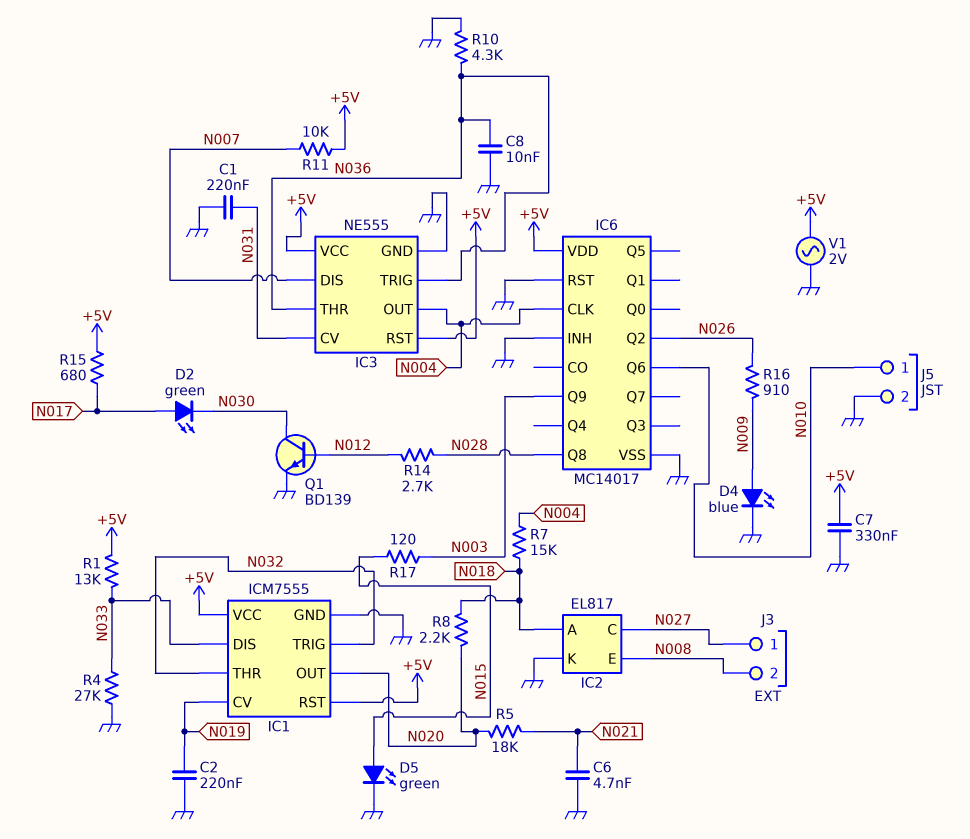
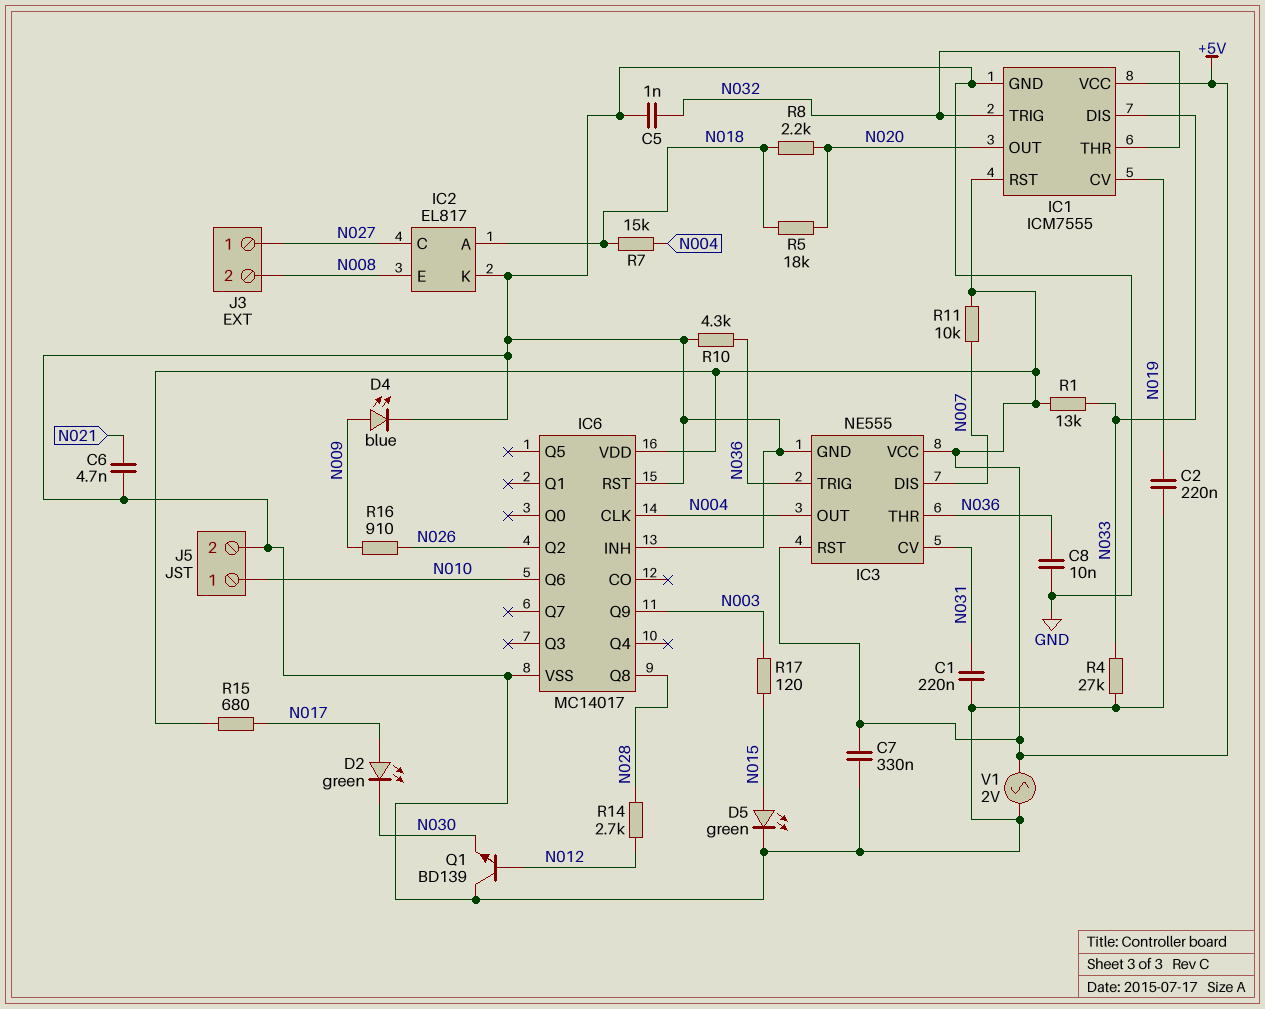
C5: none -> 1nF (GND, N032)
Q1: NPN BD139 (B N012, C N030, E GND) -> NPN BD139 (B N012, C GND, E N030)
R5: 18k (N020, N021) -> 18k (N018, N020)

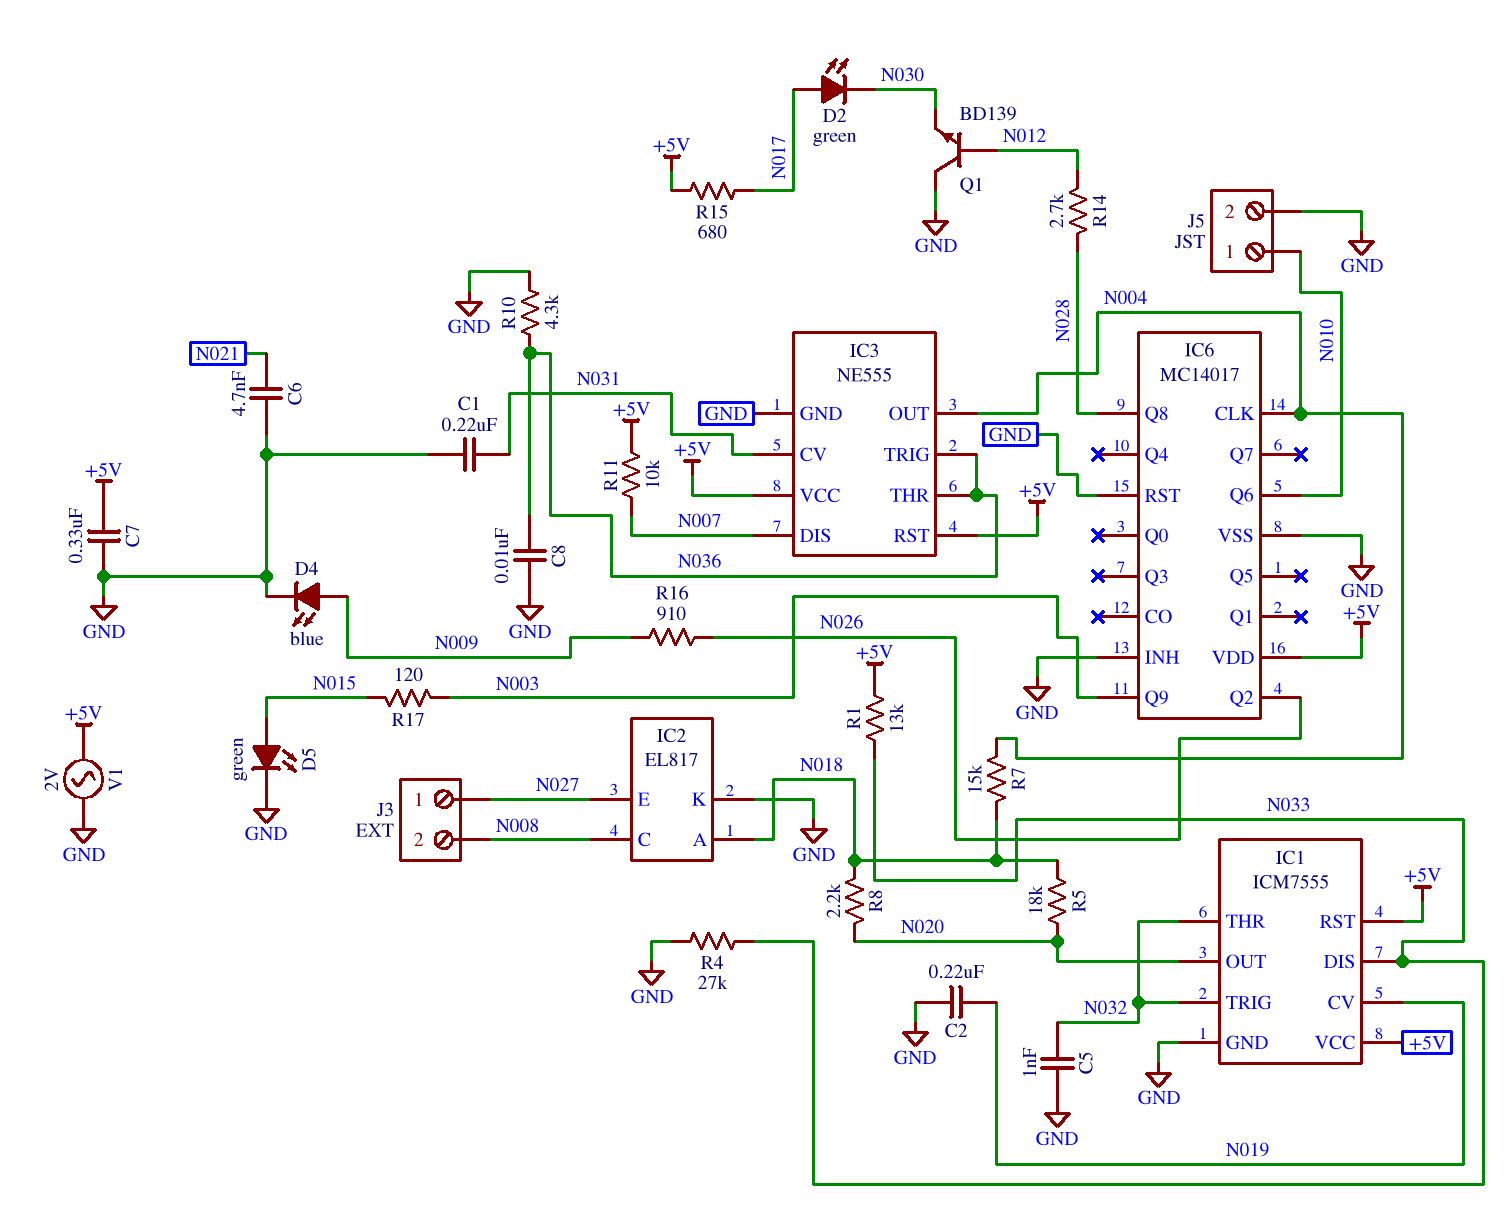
IC2 pin C: N027 -> N008
IC2 pin E: N008 -> N027

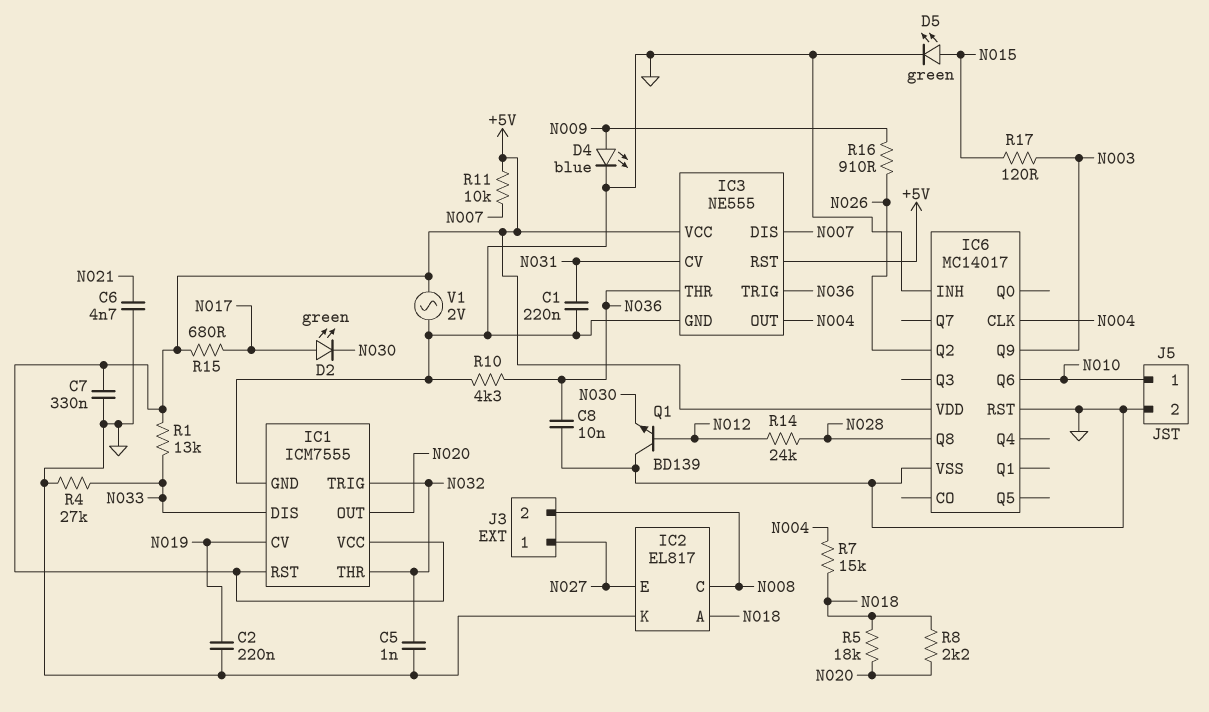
R14: 2.7k (N012, N028) -> 24k (N012, N028)

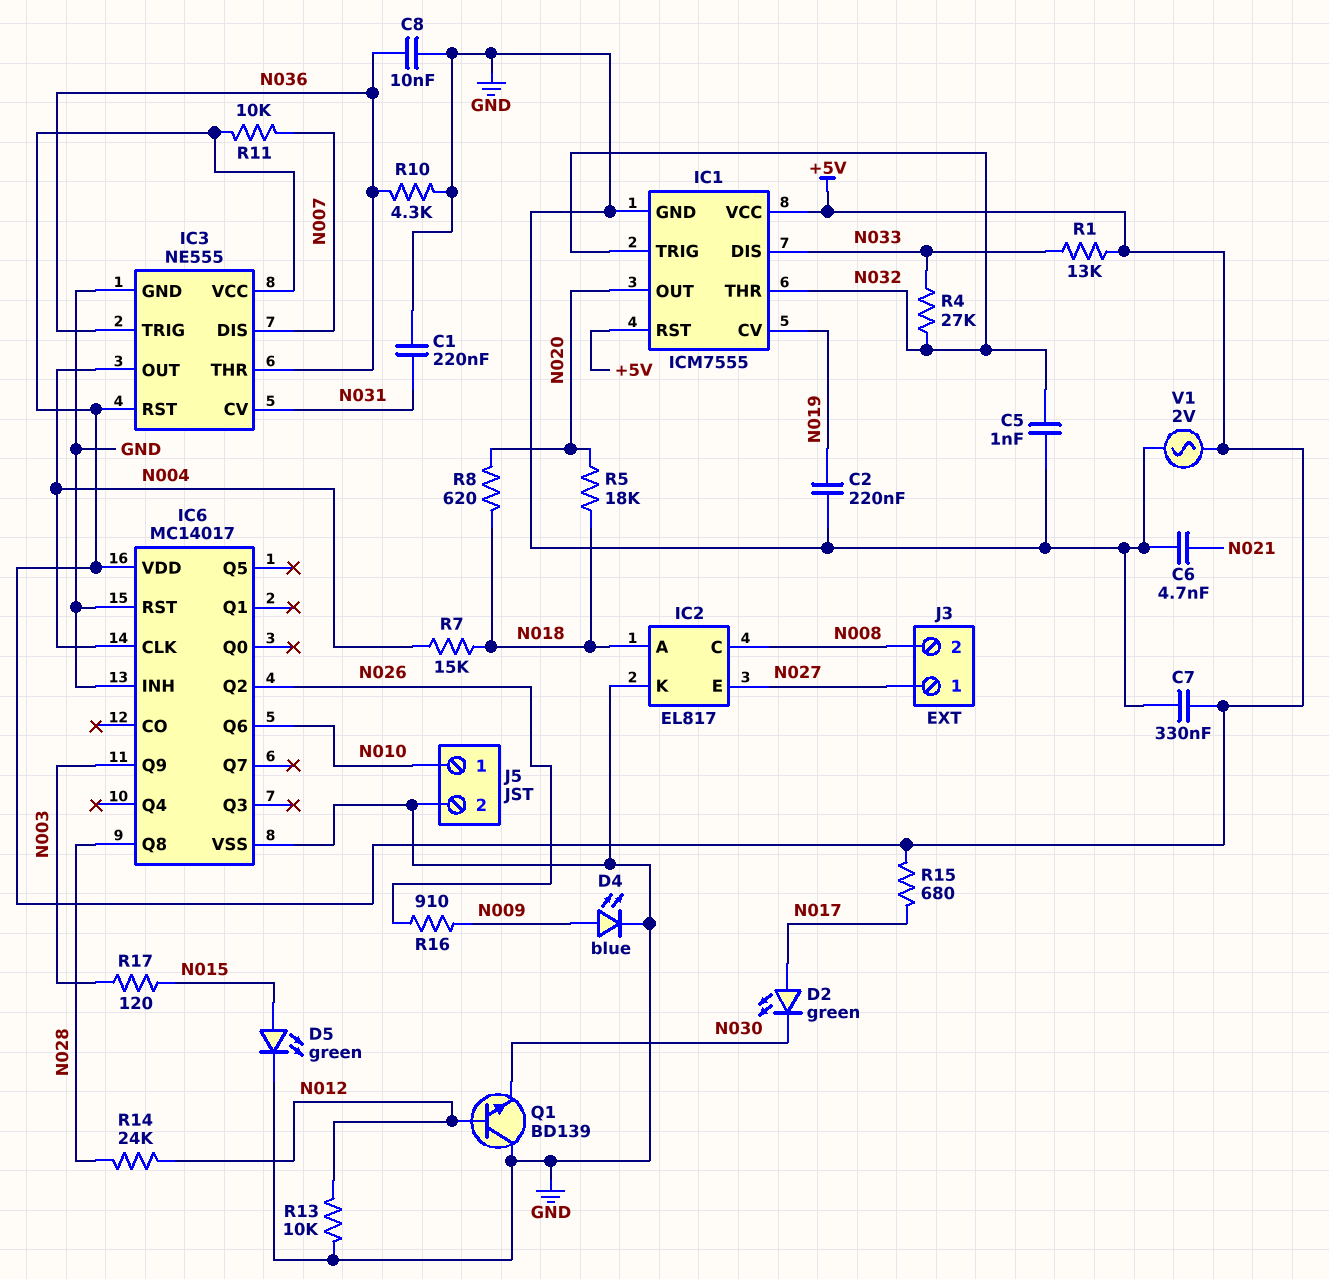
R4: 27k (GND, N033) -> 27k (N032, N033)
R8: 2.2k (N018, N020) -> 620 (N018, N020)
R13: none -> 10k (GND, N012)

